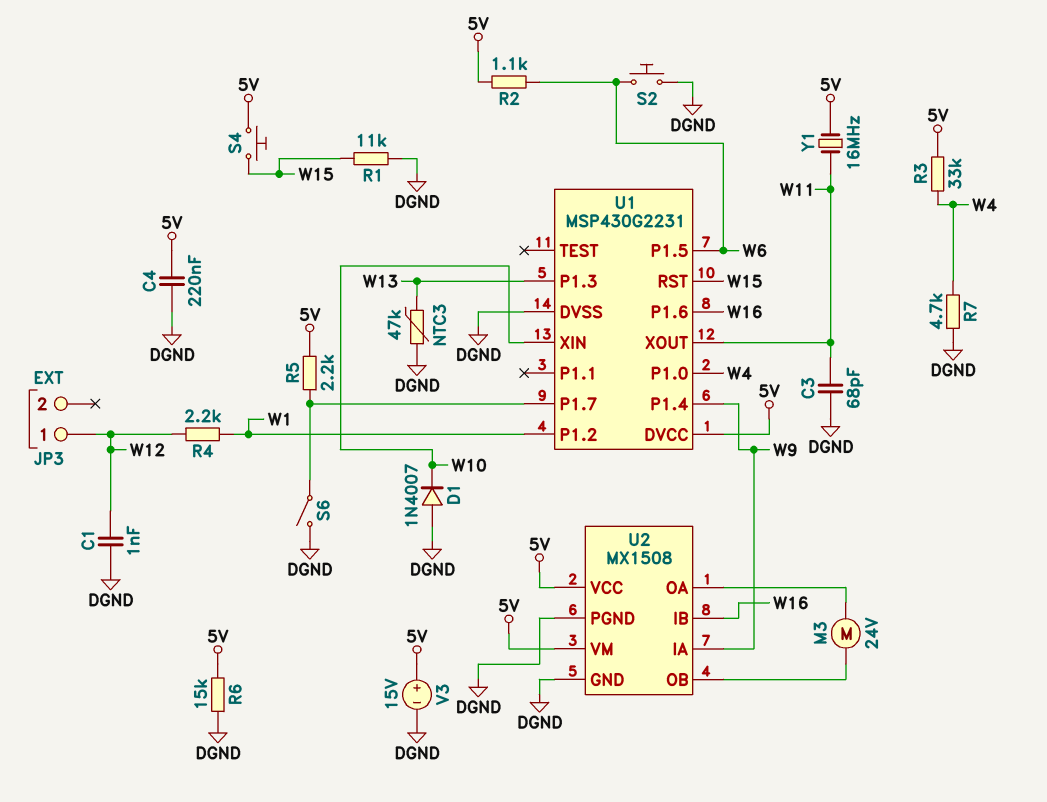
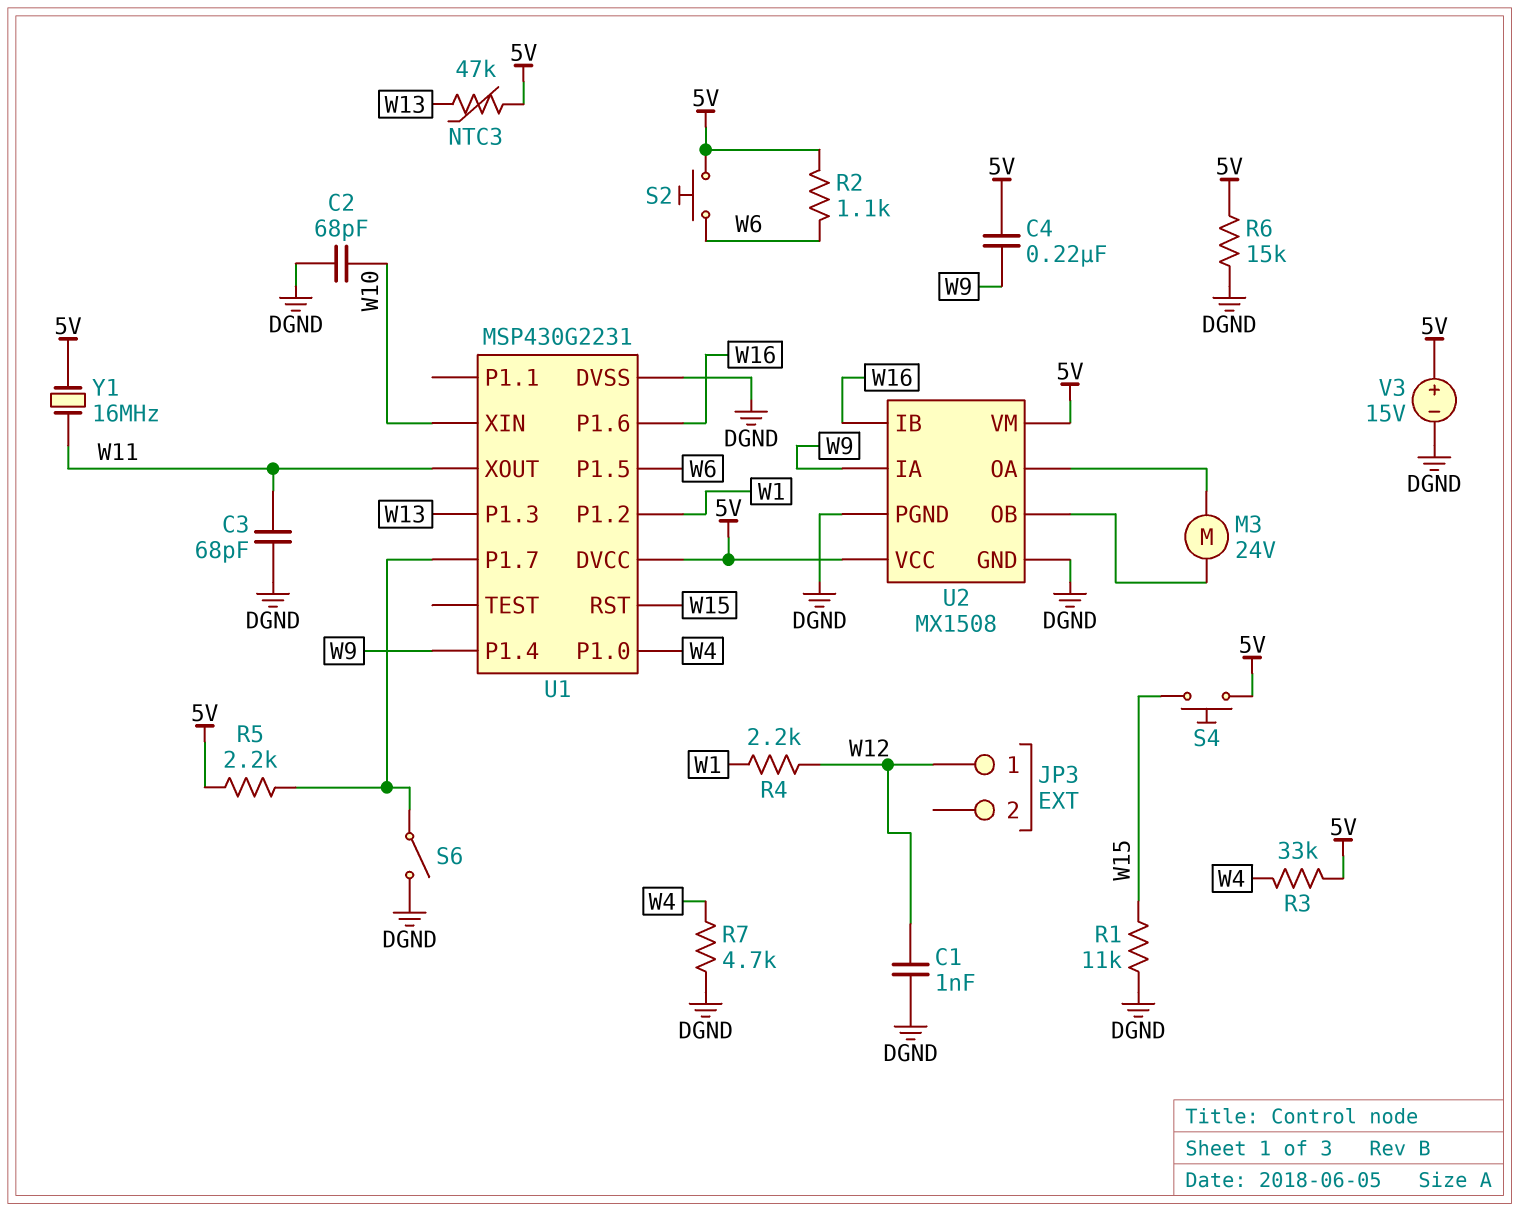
C2: none -> 68pF (DGND, W10)
C4: 220nF (5V, DGND) -> 220nF (5V, W9)
D1: diode 1N4007 (A DGND, K W10) -> none
NTC3: 47k (DGND, W13) -> 47k (5V, W13)
S2: button (DGND, W6) -> button (5V, W6)

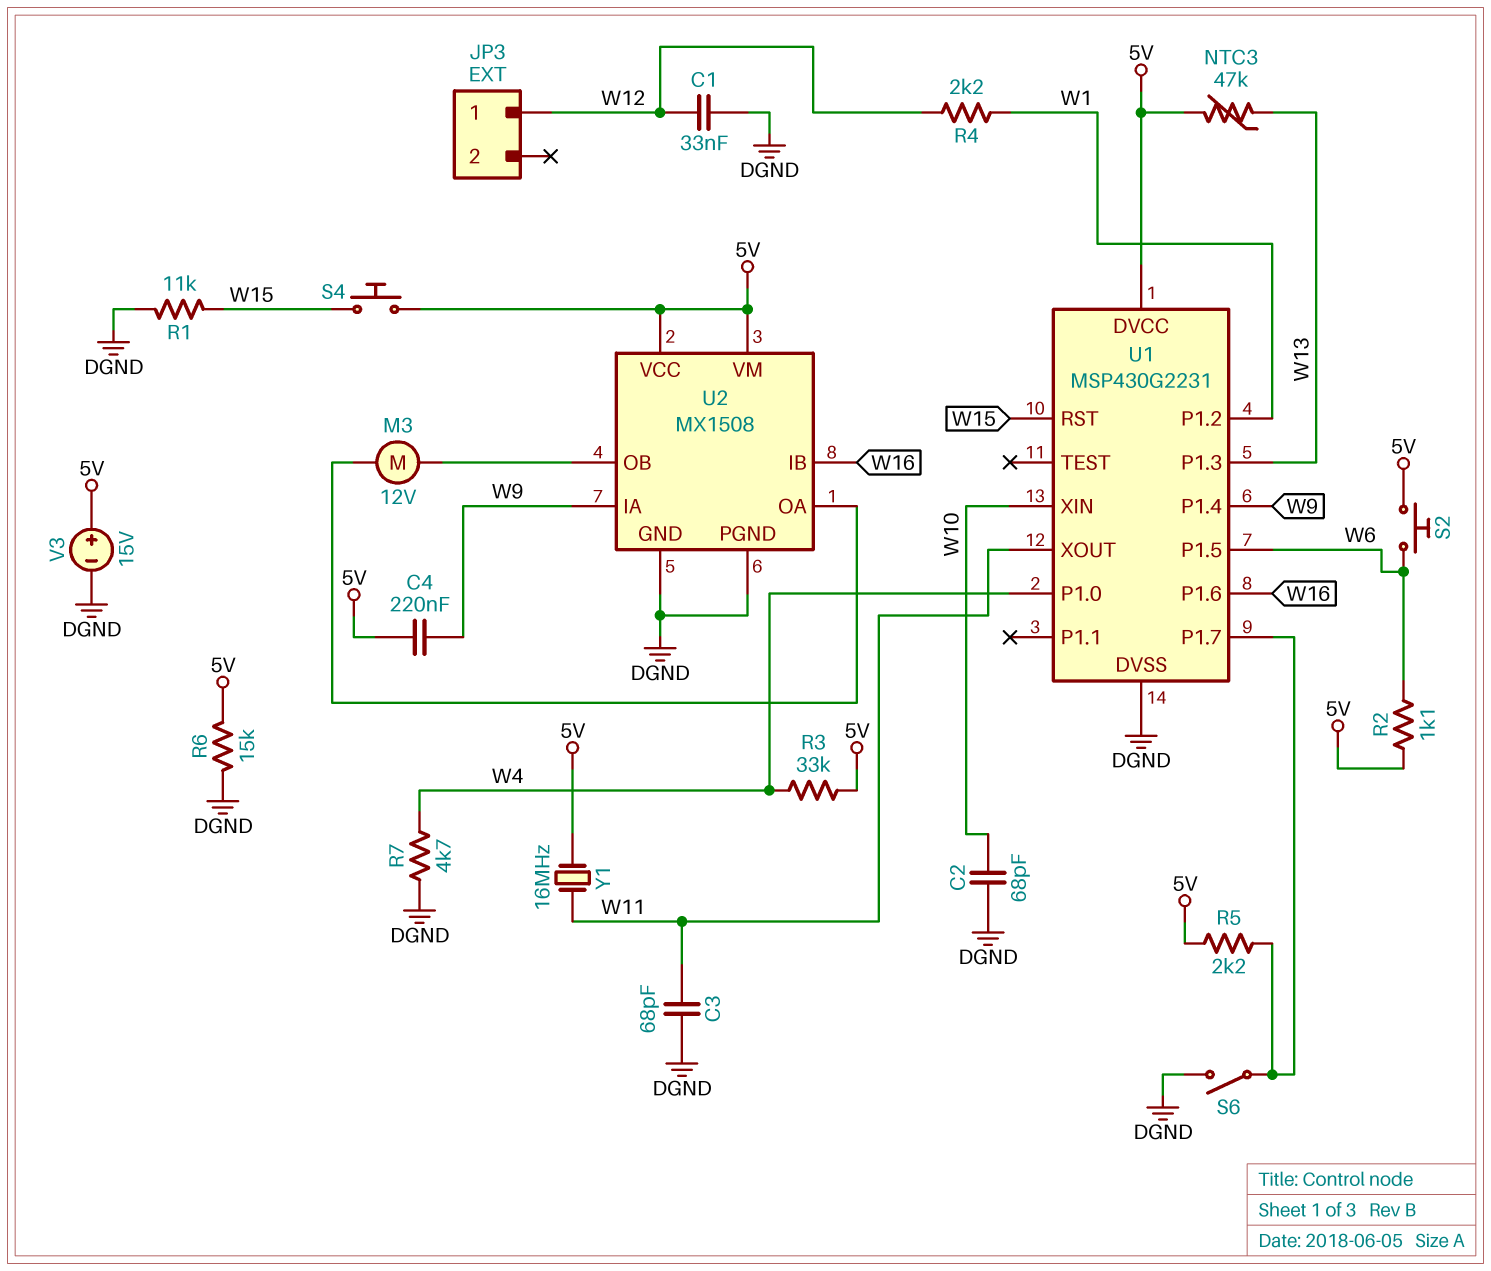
C1: 1nF (DGND, W12) -> 33nF (DGND, W12)
M3: motor 24V (U2/OA, U2/OB) -> motor 12V (U2/OA, U2/OB)

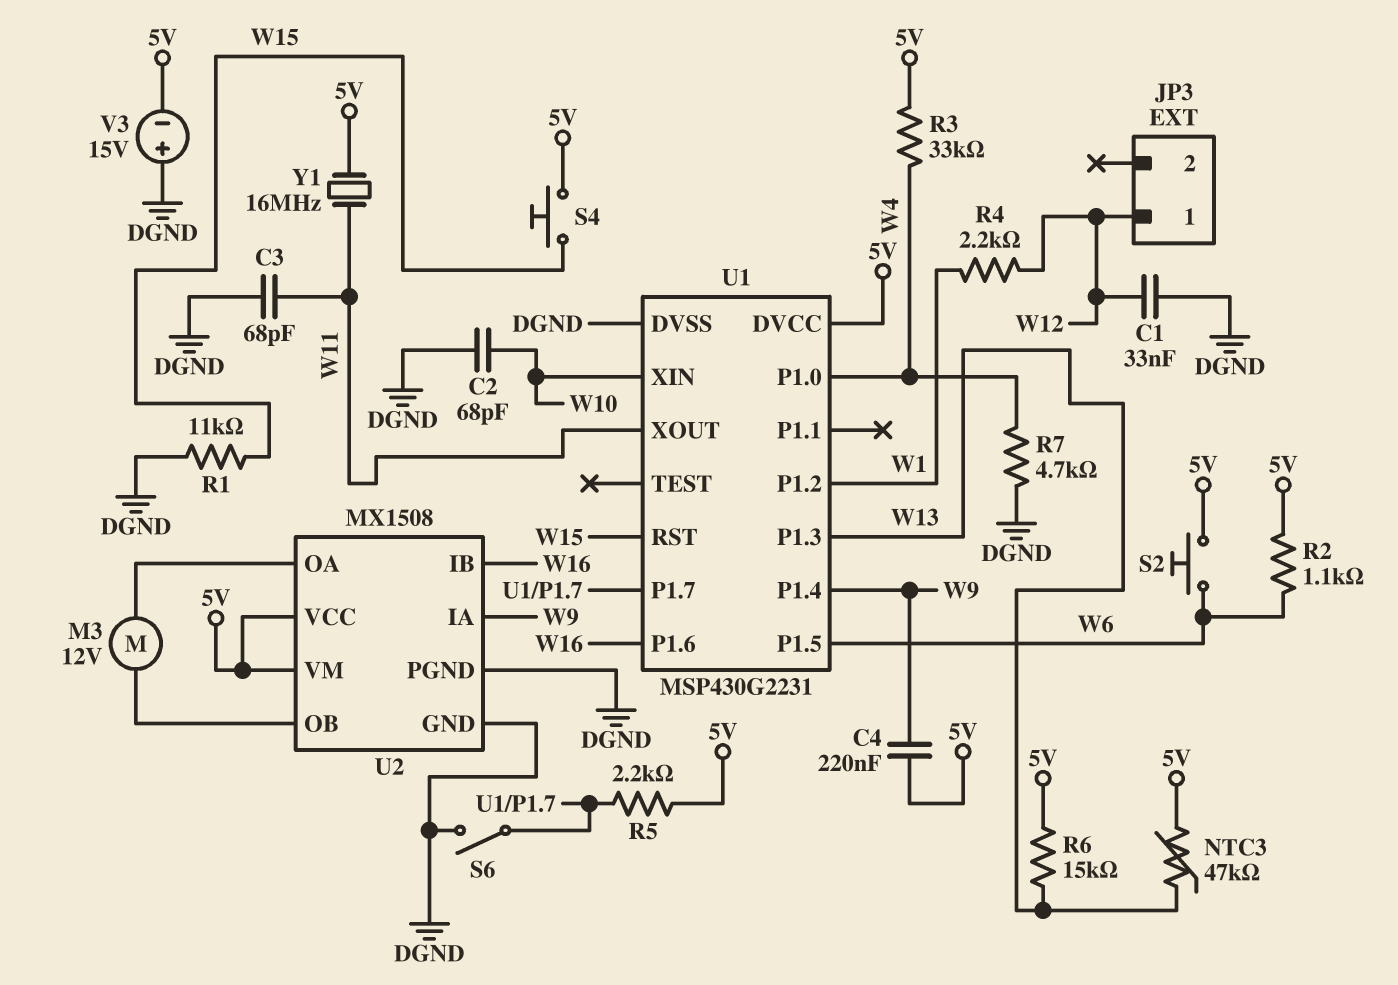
R6: 15k (5V, DGND) -> 15k (5V, W13)
V3: 15V (plus 5V, minus DGND) -> 15V (plus DGND, minus 5V)

